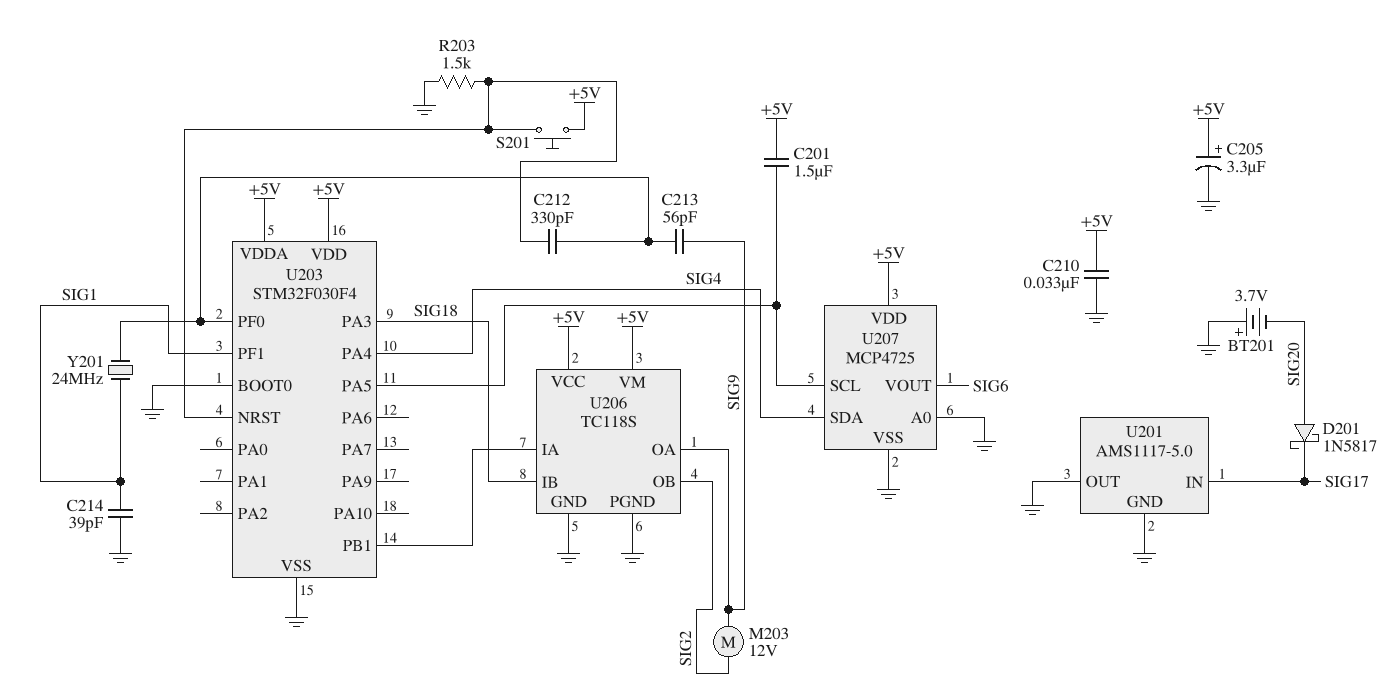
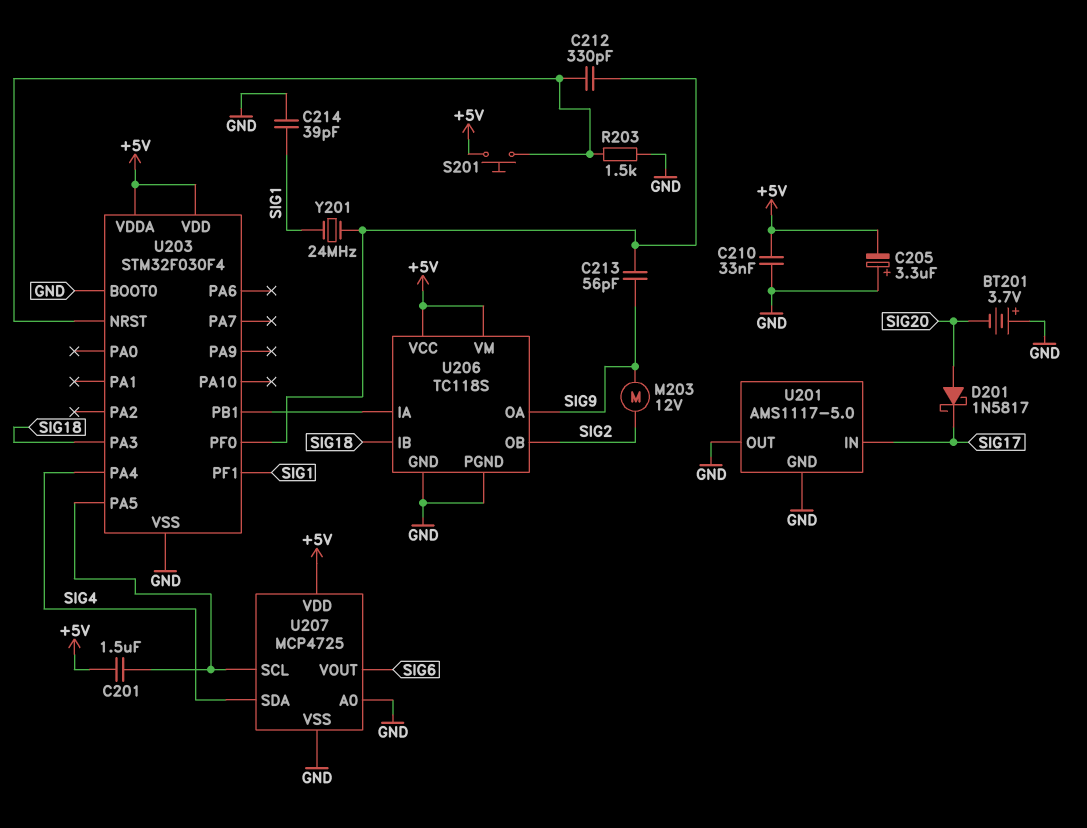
C205: 3.3uF (plus +5V, minus GND) -> 3.3uF (plus GND, minus +5V)

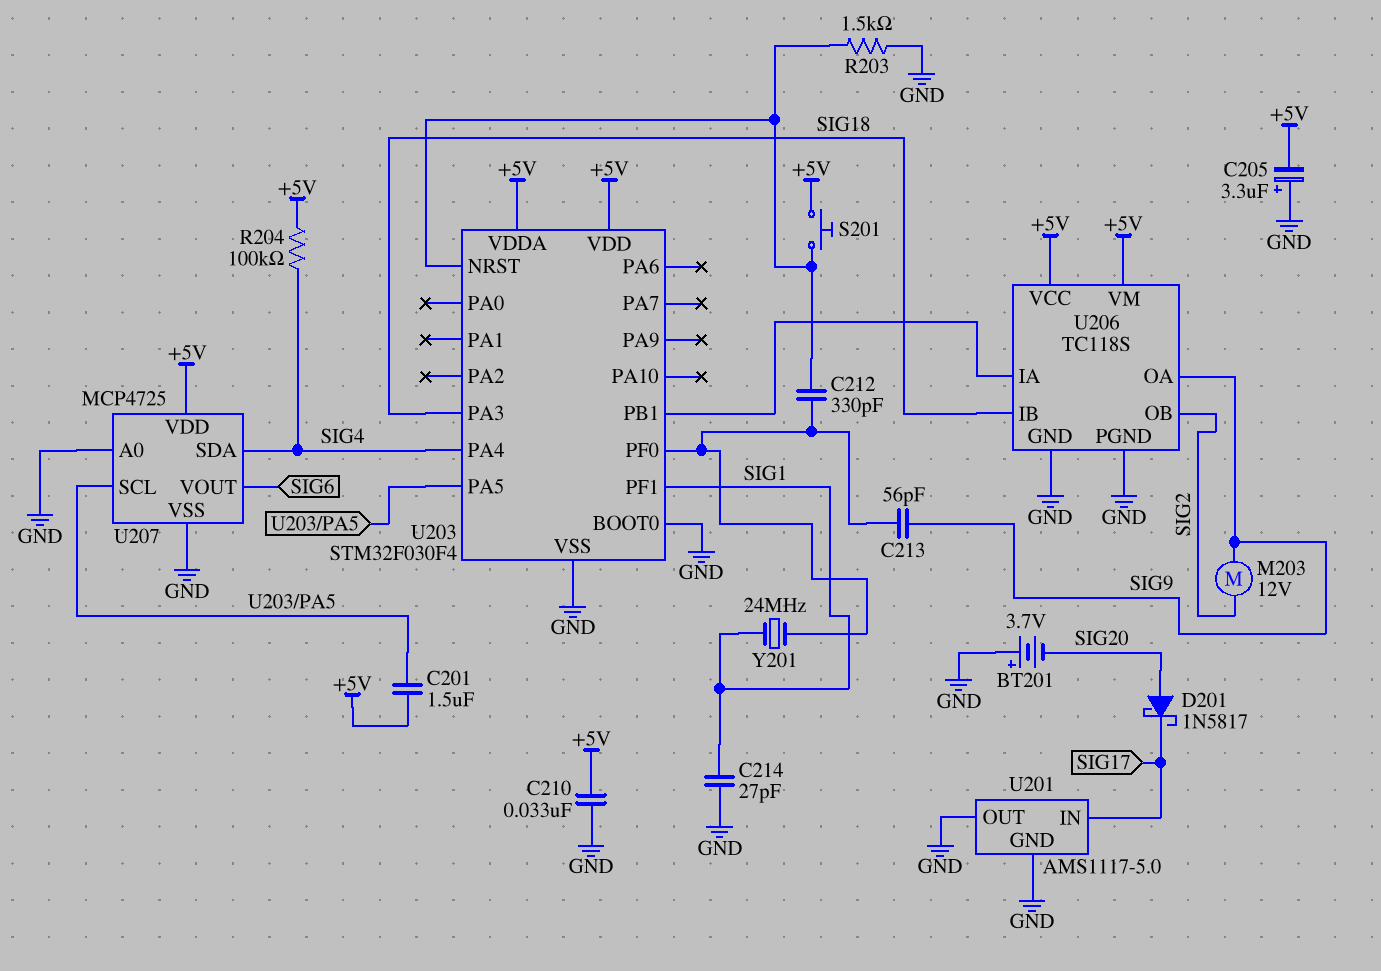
C214: 39pF (GND, SIG1) -> 27pF (GND, SIG1)
R204: none -> 100k (+5V, SIG4)

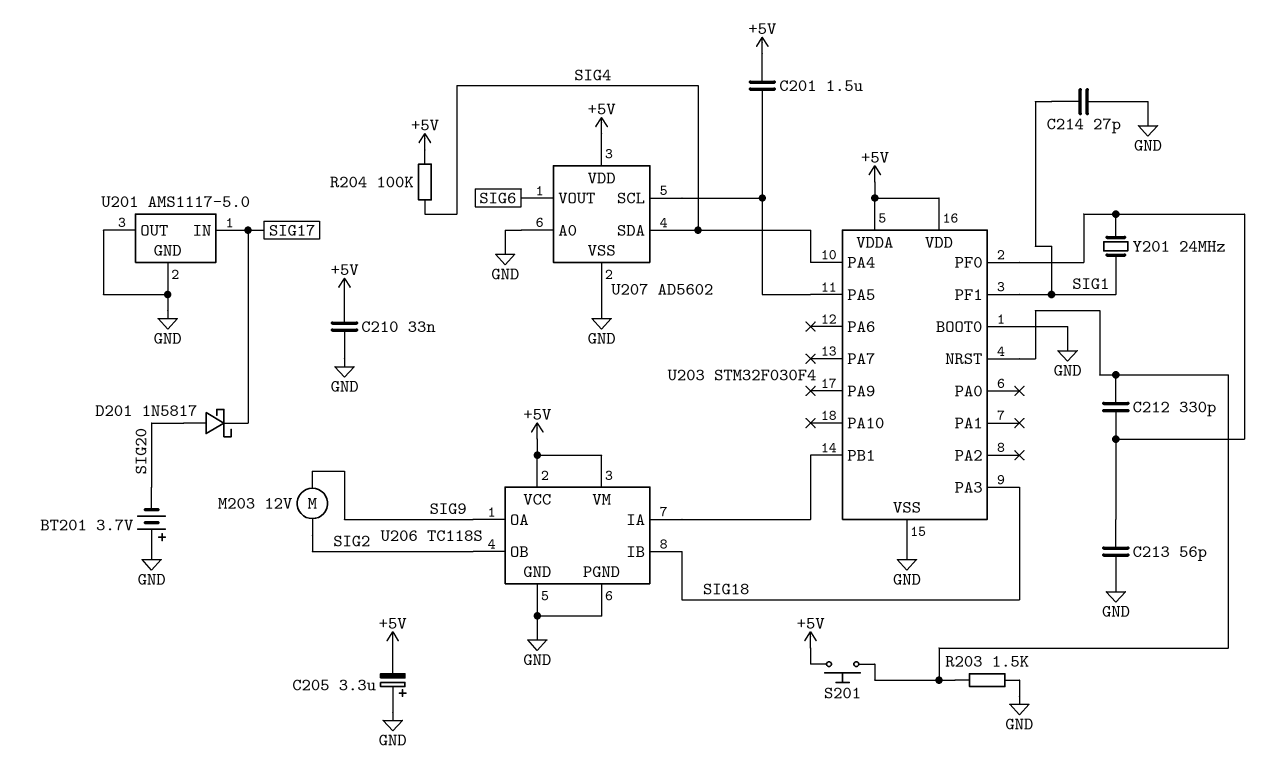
C213: 56pF (SIG9, U203/PF0) -> 56pF (GND, U203/PF0)
U207: MCP4725 -> AD5602

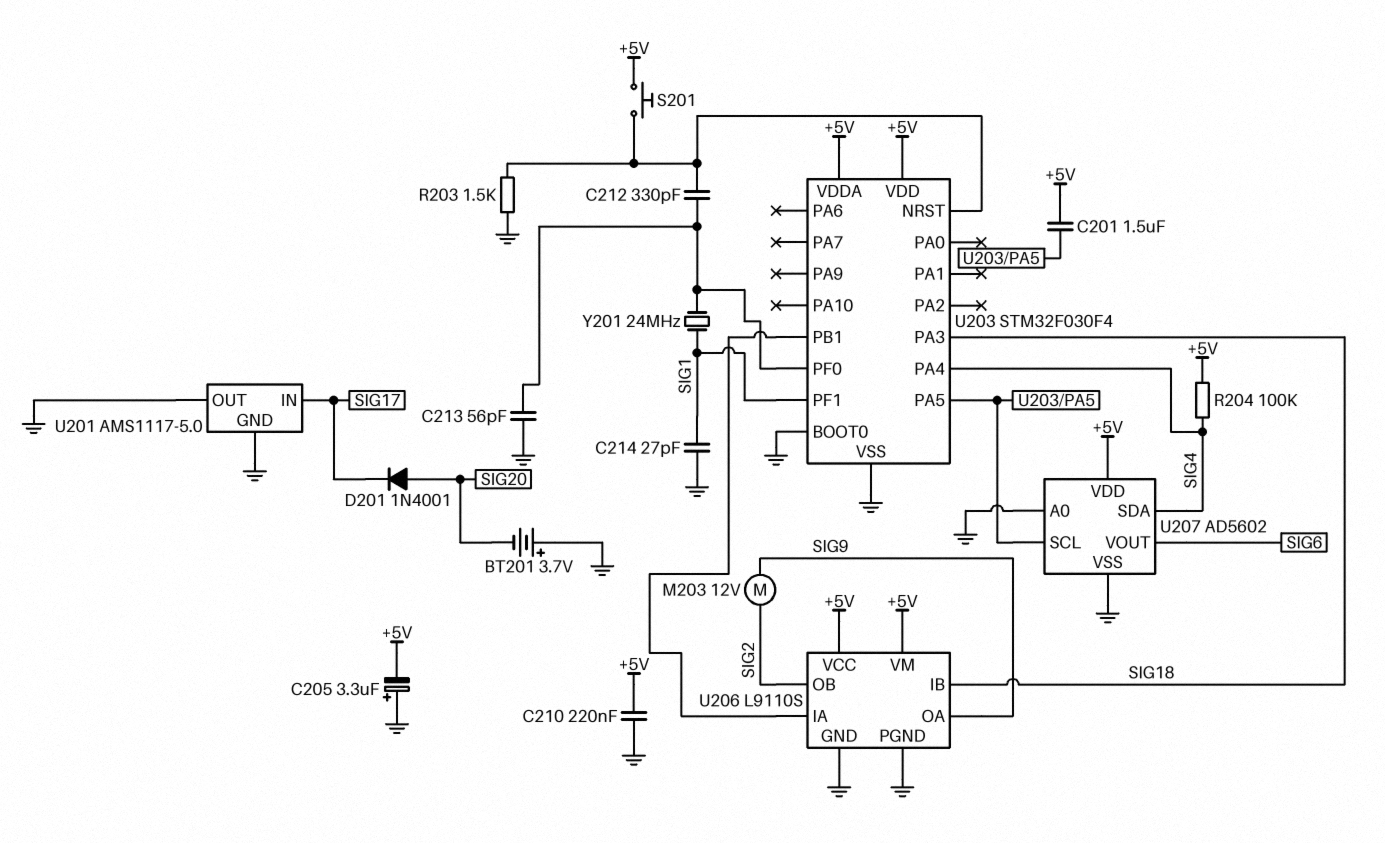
C210: 33nF (+5V, GND) -> 220nF (+5V, GND)
D201: schottky 1N5817 (A SIG20, K SIG17) -> diode 1N4001 (A SIG20, K SIG17)
U206: TC118S -> L9110S

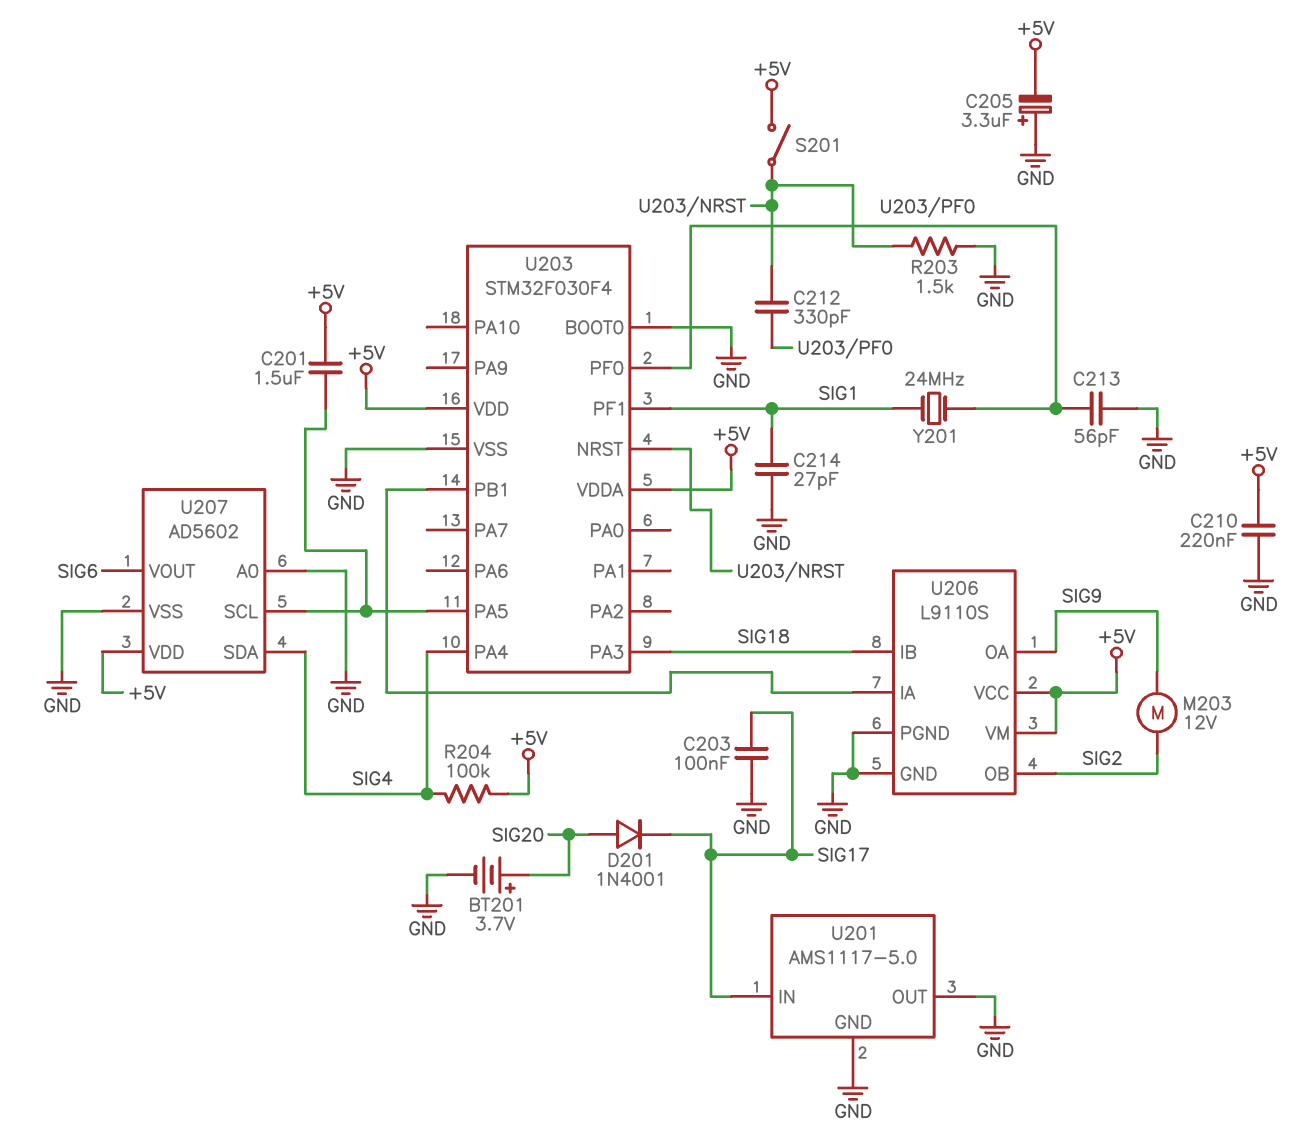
BT201: 3.7V (plus GND, minus SIG20) -> 3.7V (plus SIG20, minus GND)
C203: none -> 100nF (GND, SIG17)
S201: button (+5V, U203/NRST) -> switch (+5V, U203/NRST)

